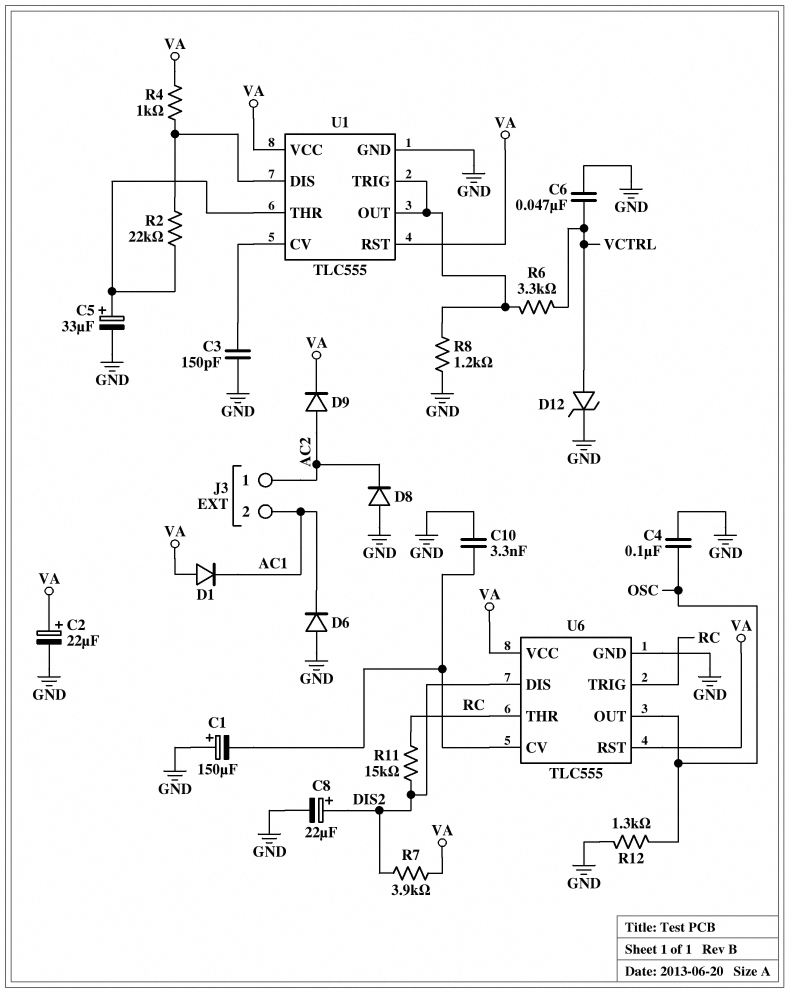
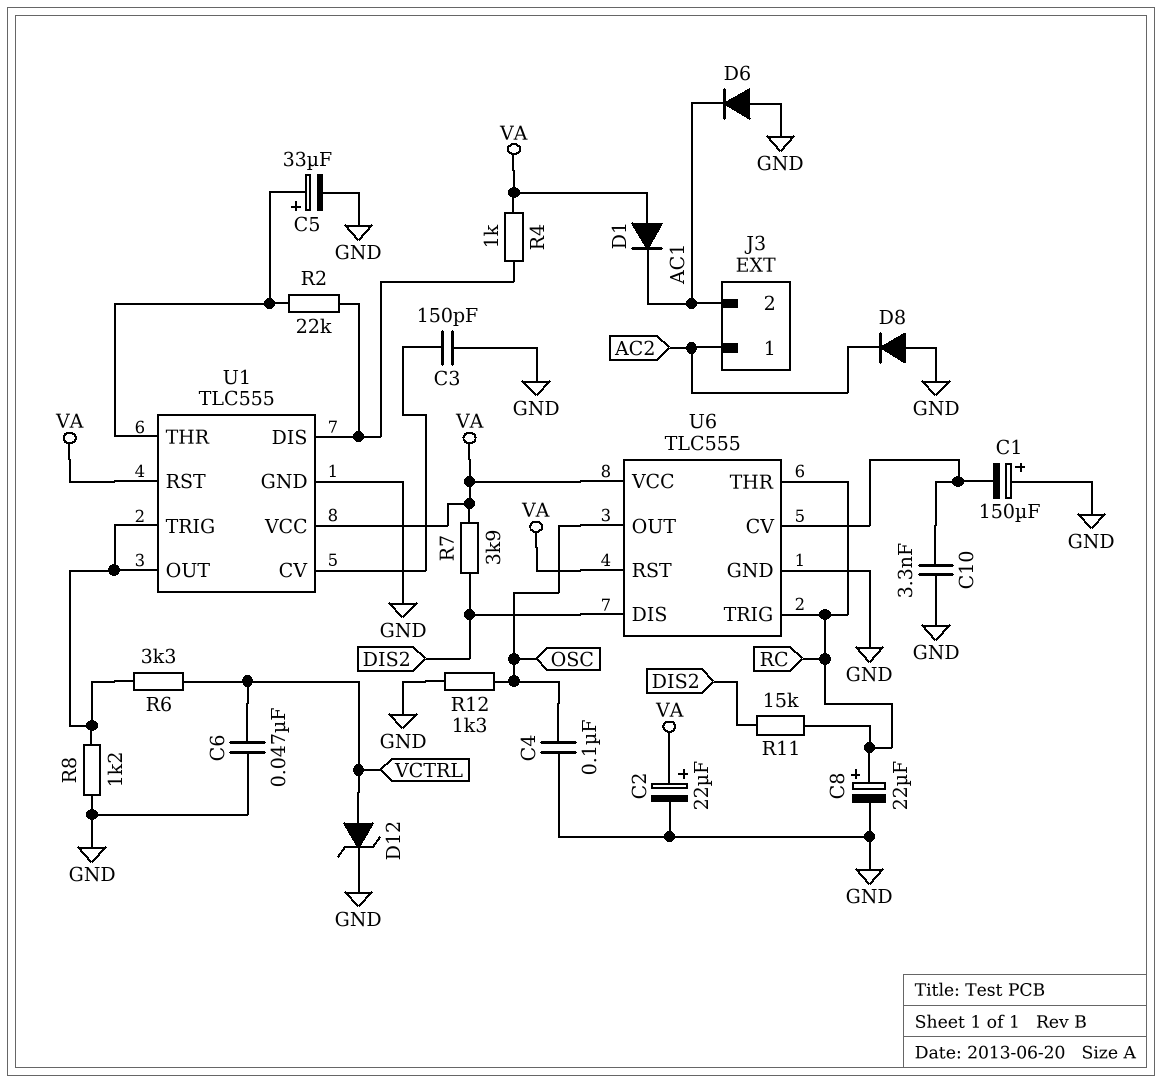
C8: 22uF (plus DIS2, minus GND) -> 22uF (plus RC, minus GND)
D9: diode (A AC2, K VA) -> none

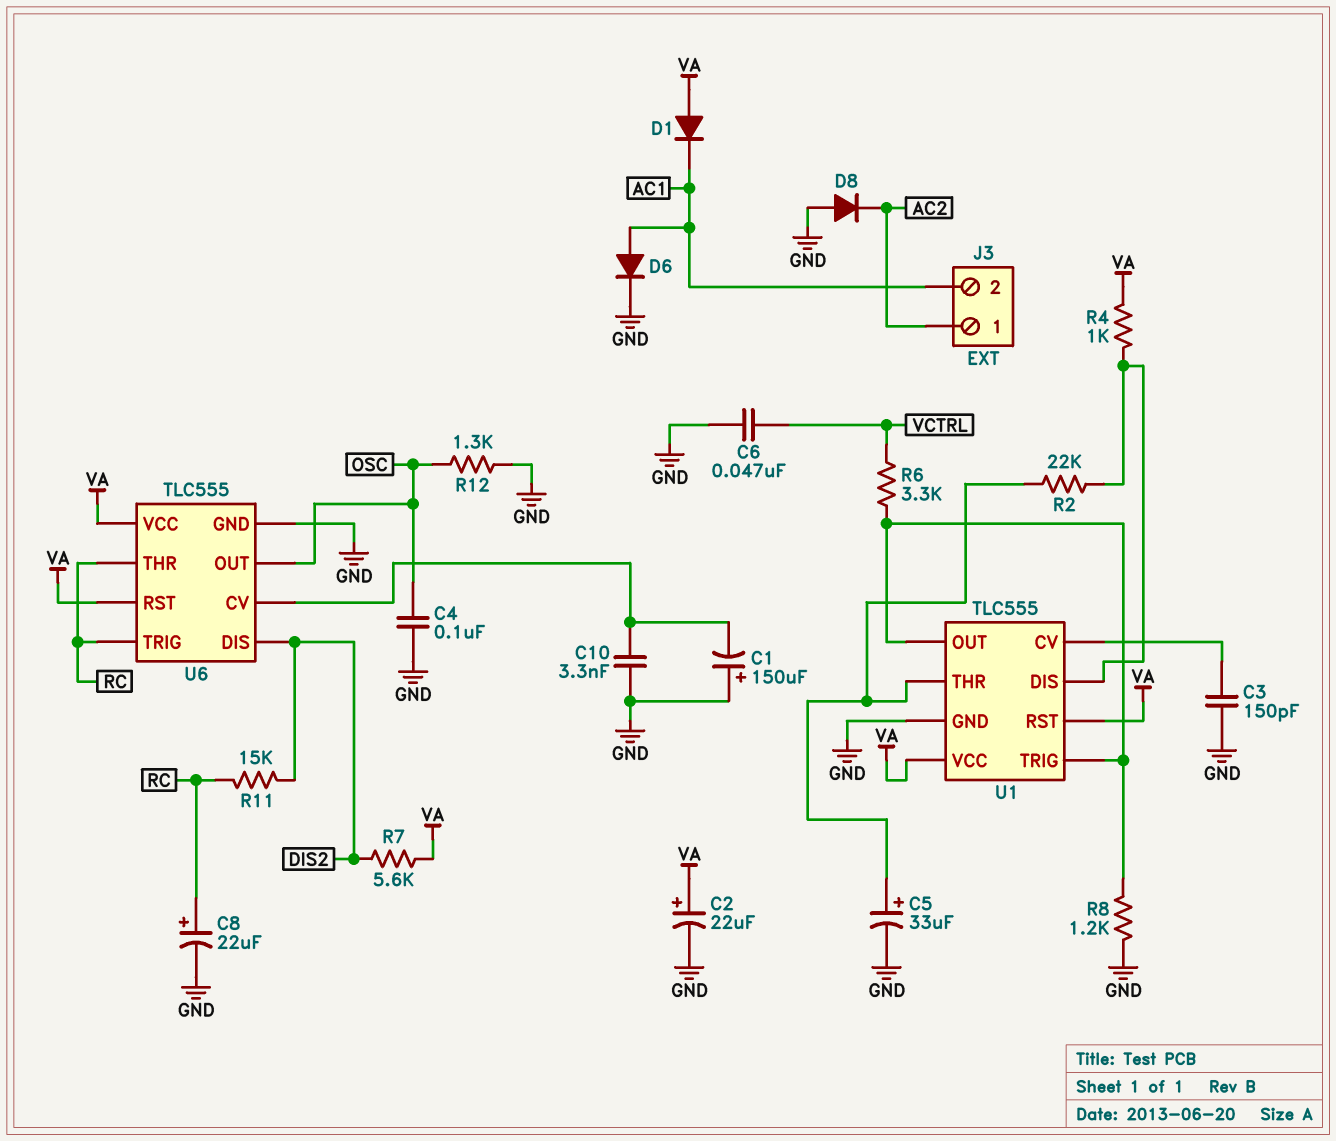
D6: diode (A GND, K AC1) -> diode (A AC1, K GND)
D12: zener (A VCTRL, K GND) -> none
R7: 3.9k (DIS2, VA) -> 5.6k (DIS2, VA)

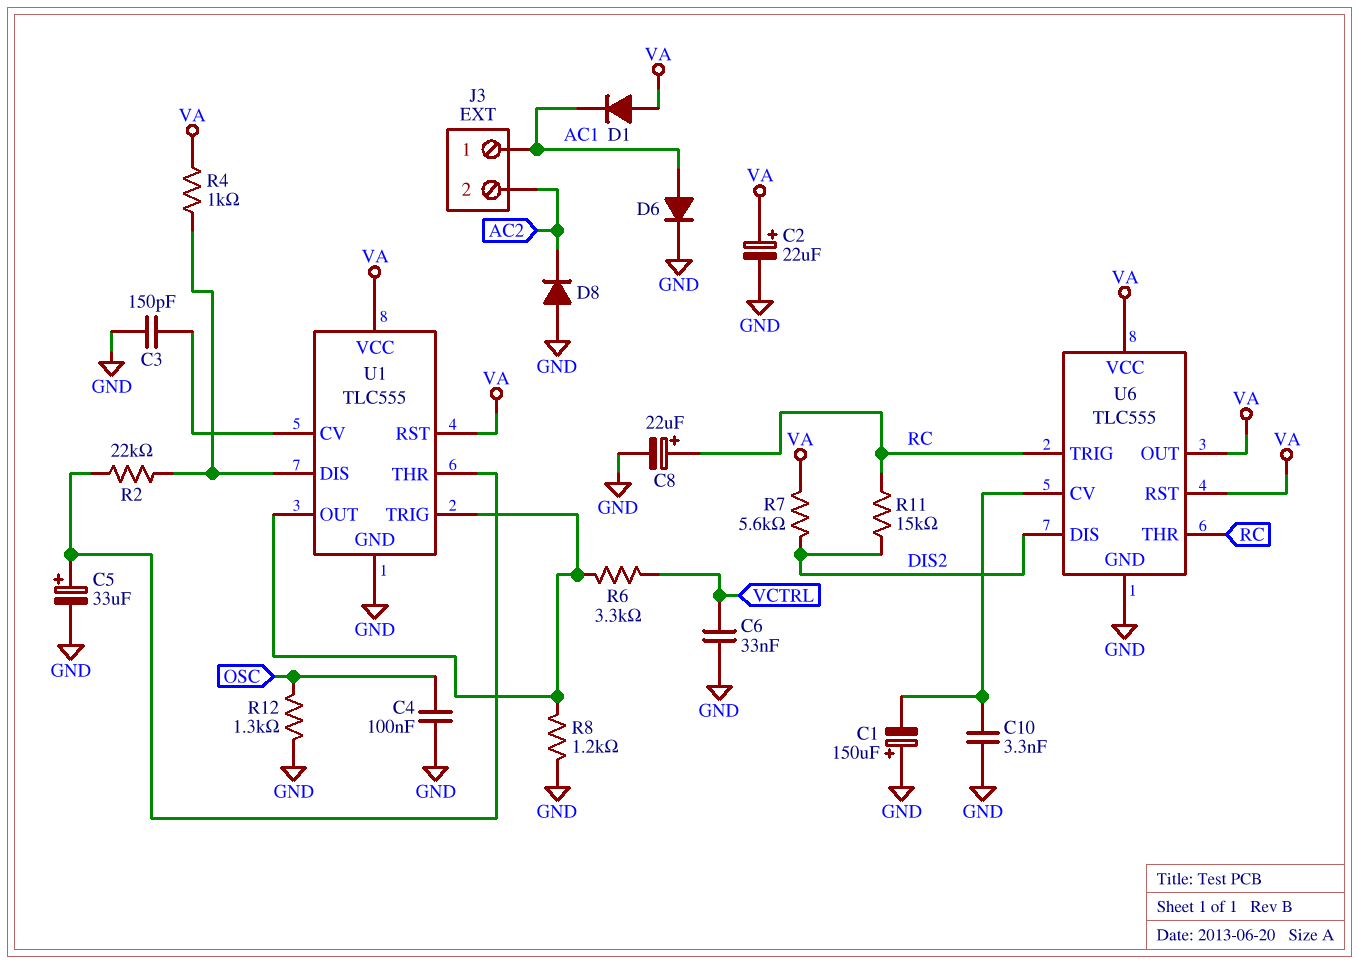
C6: 47nF (GND, VCTRL) -> 33nF (GND, VCTRL)
J3 pin 1: AC2 -> AC1
J3 pin 2: AC1 -> AC2
U6 pin OUT: OSC -> VA

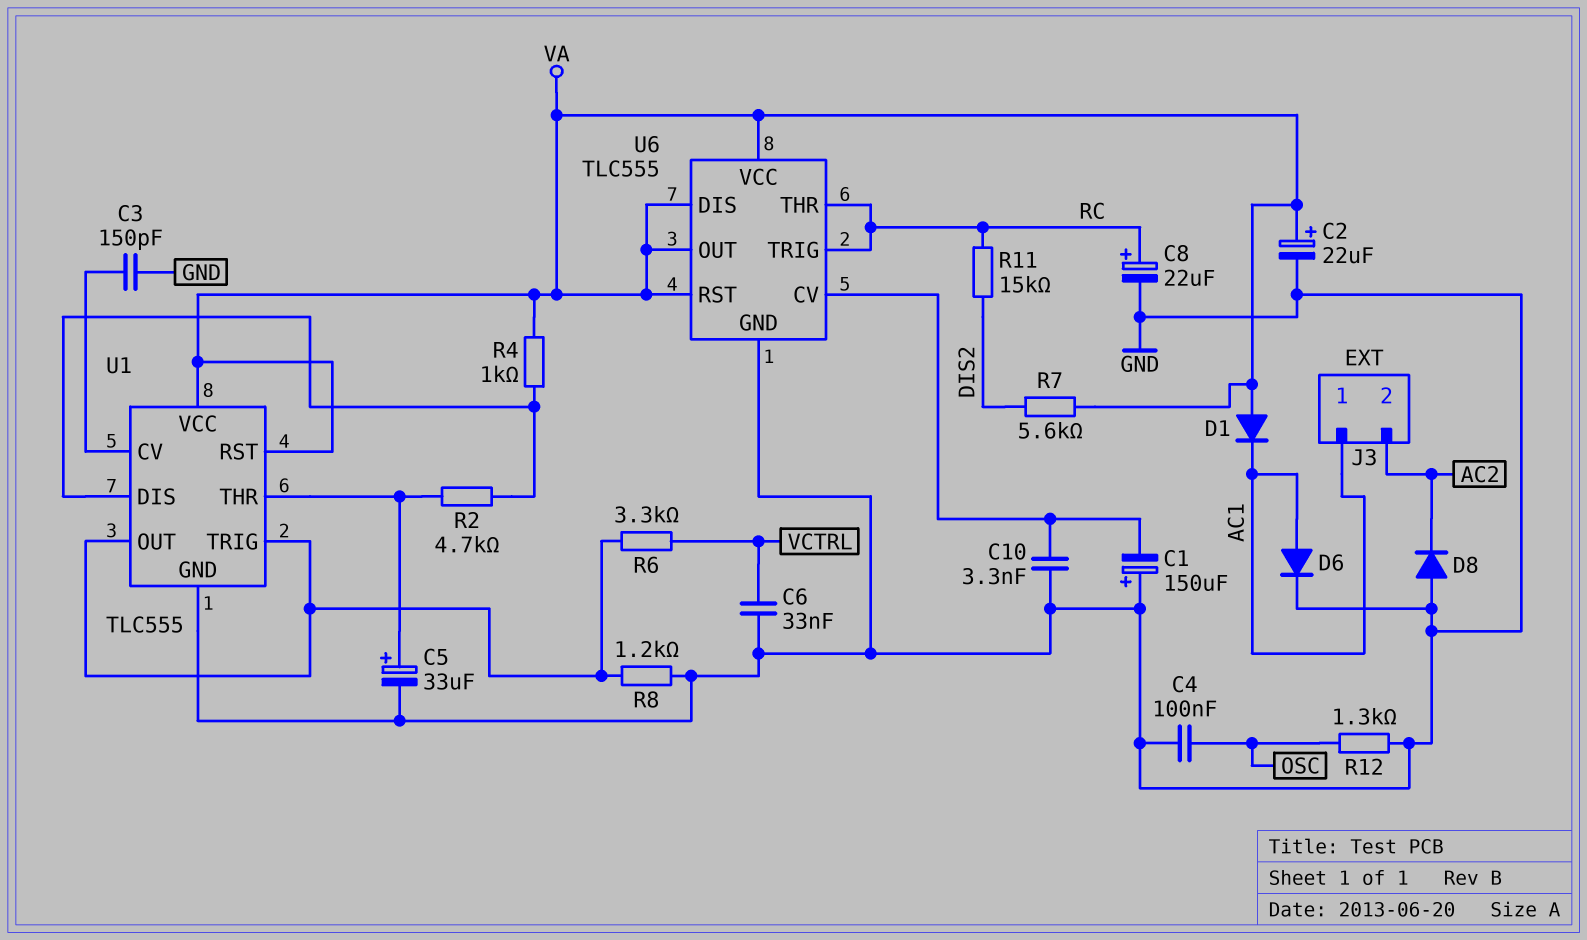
R2: 22k (U1/DIS, U1/THR) -> 4.7k (U1/DIS, U1/THR)
U6 pin DIS: DIS2 -> VA

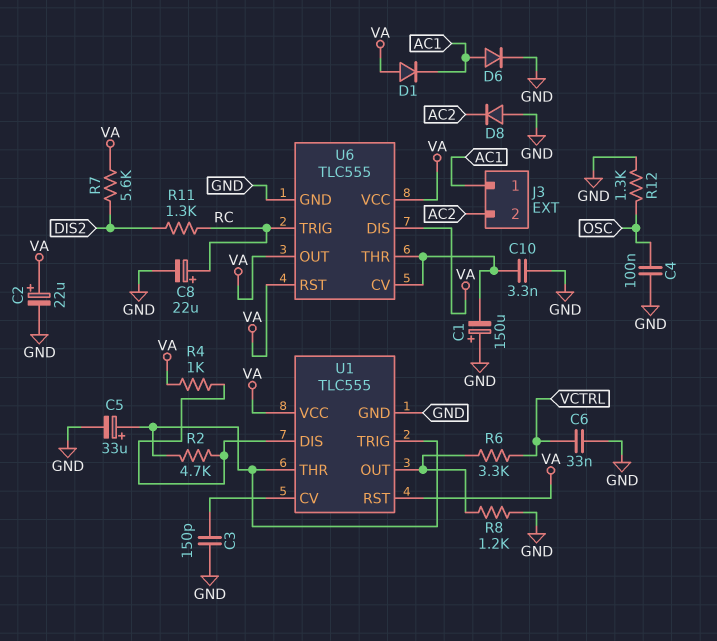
R11: 15k (DIS2, RC) -> 1.3k (DIS2, RC)
U1 pin TRIG: U1/OUT -> U1/THR
U6 pin THR: RC -> U6/CV

